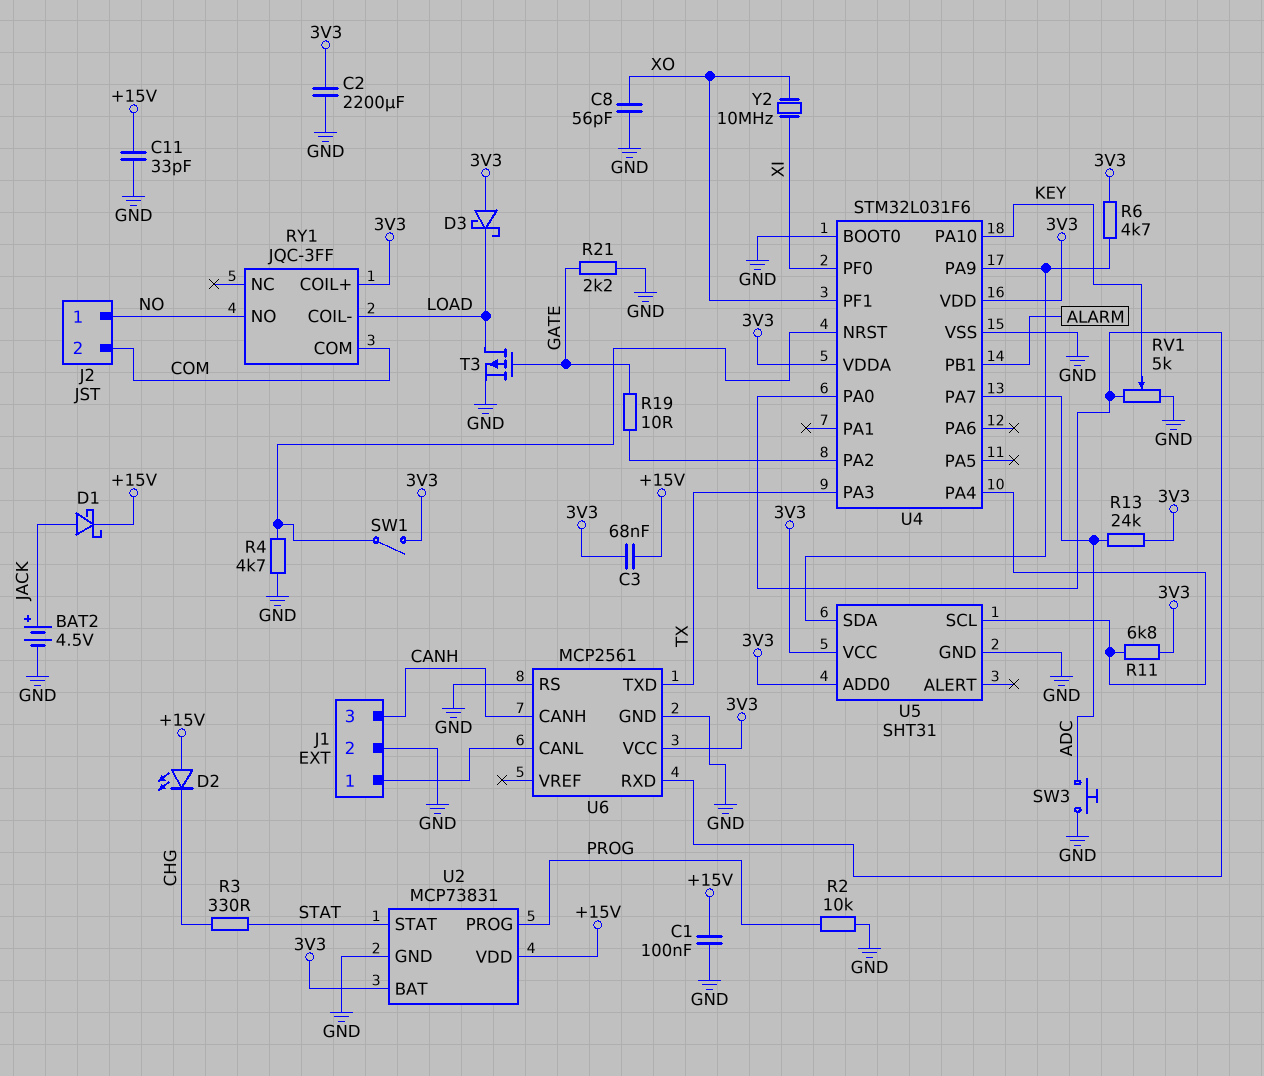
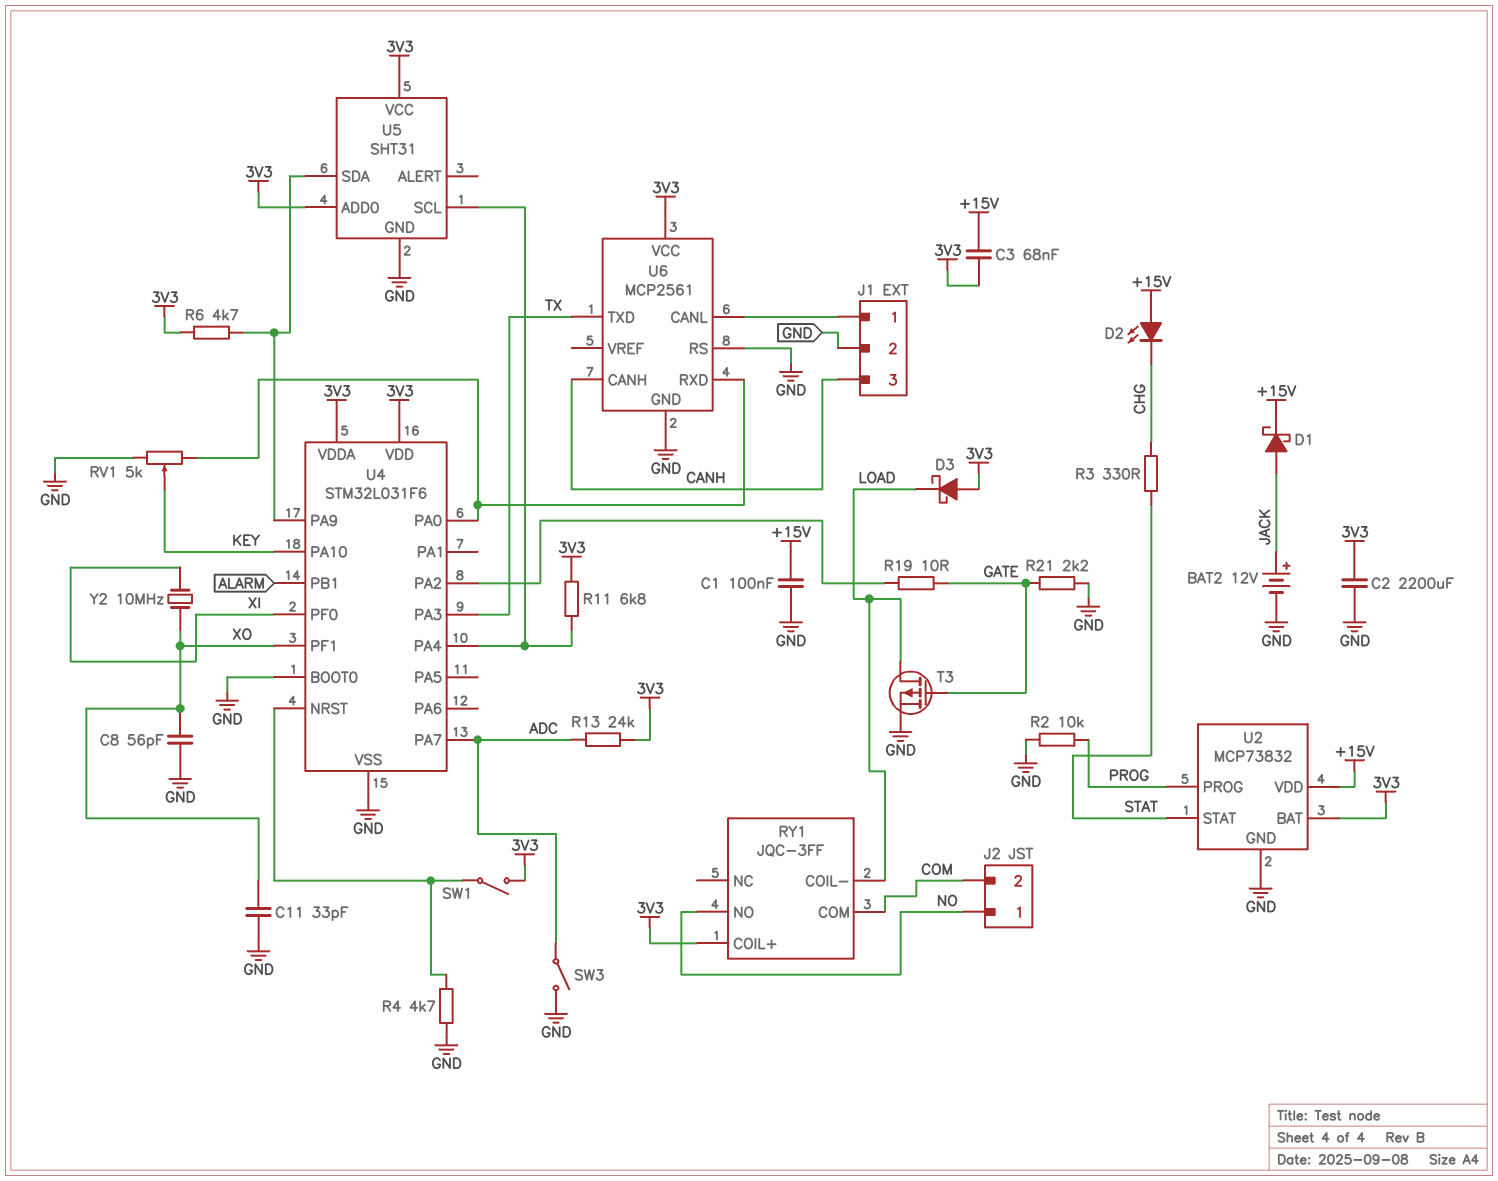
BAT2: 4.5V (plus JACK, minus GND) -> 12V (plus JACK, minus GND)
C11: 33pF (+15V, GND) -> 33pF (GND, XO)
SW3: button (ADC, GND) -> switch (ADC, GND)
U2: MCP73831 -> MCP73832

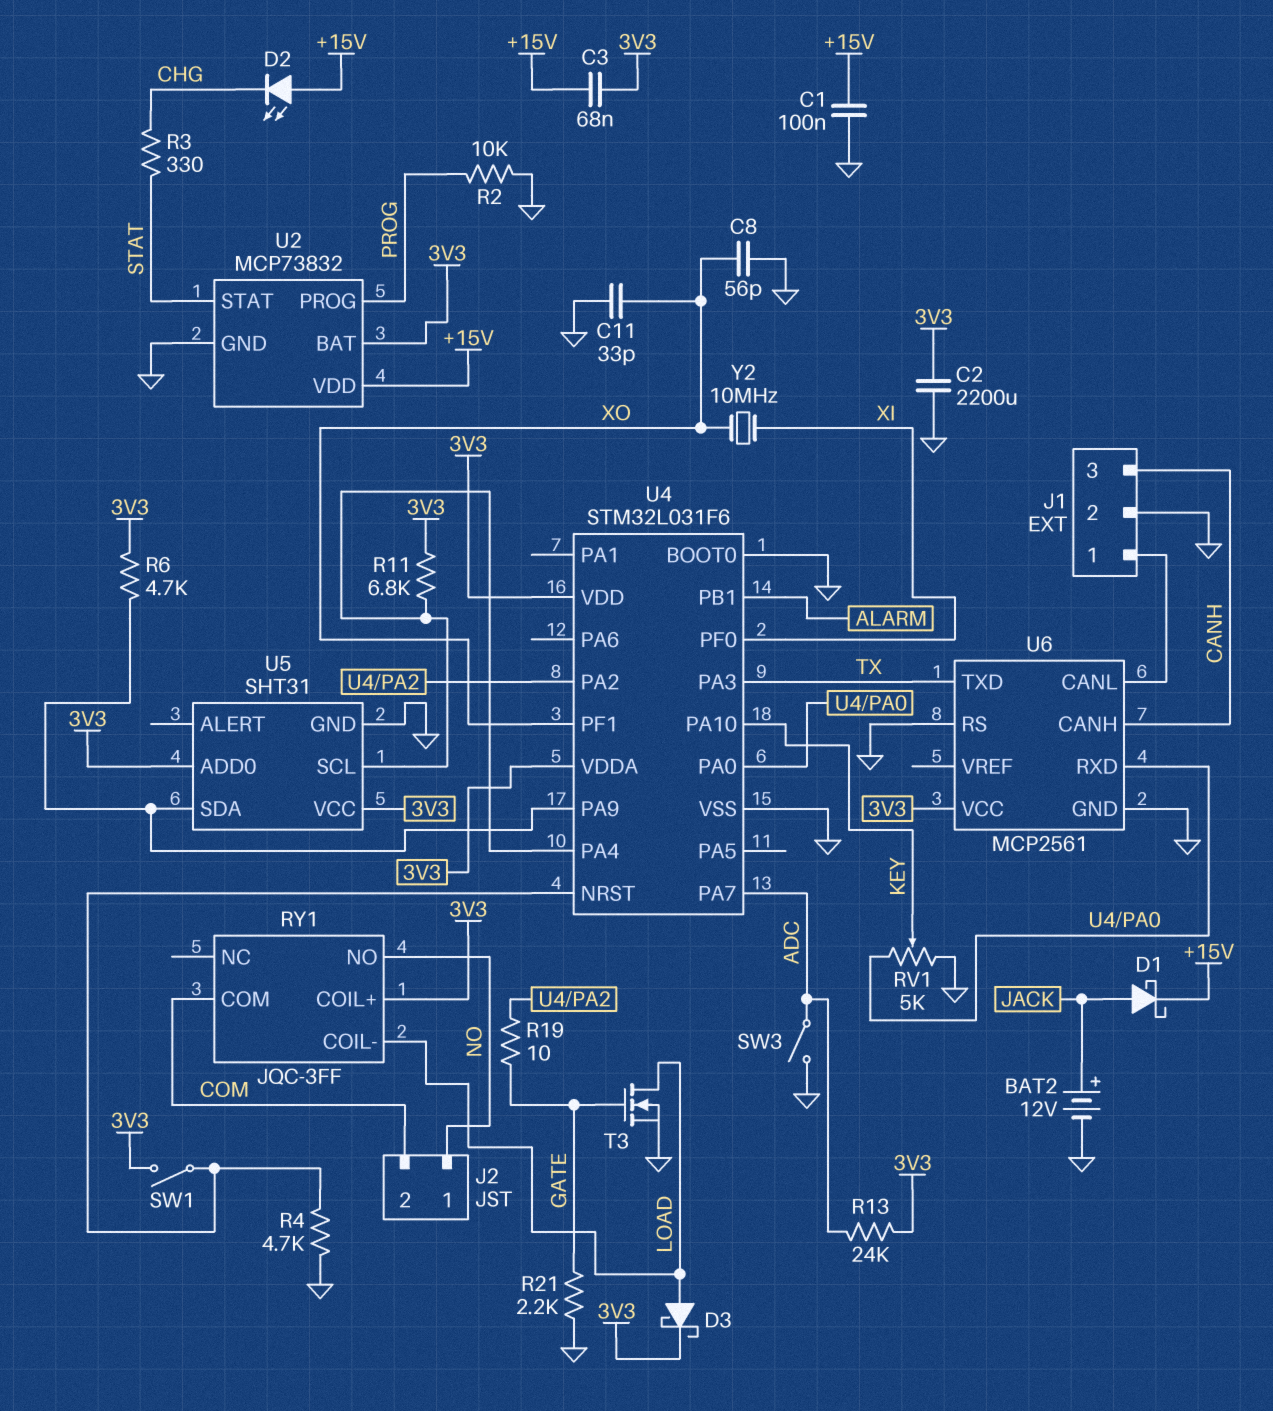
D3: schottky (A 3V3, K LOAD) -> schottky (A LOAD, K 3V3)
T3: PMOS (G GATE, D LOAD, S GND) -> NMOS (G GATE, D LOAD, S GND)

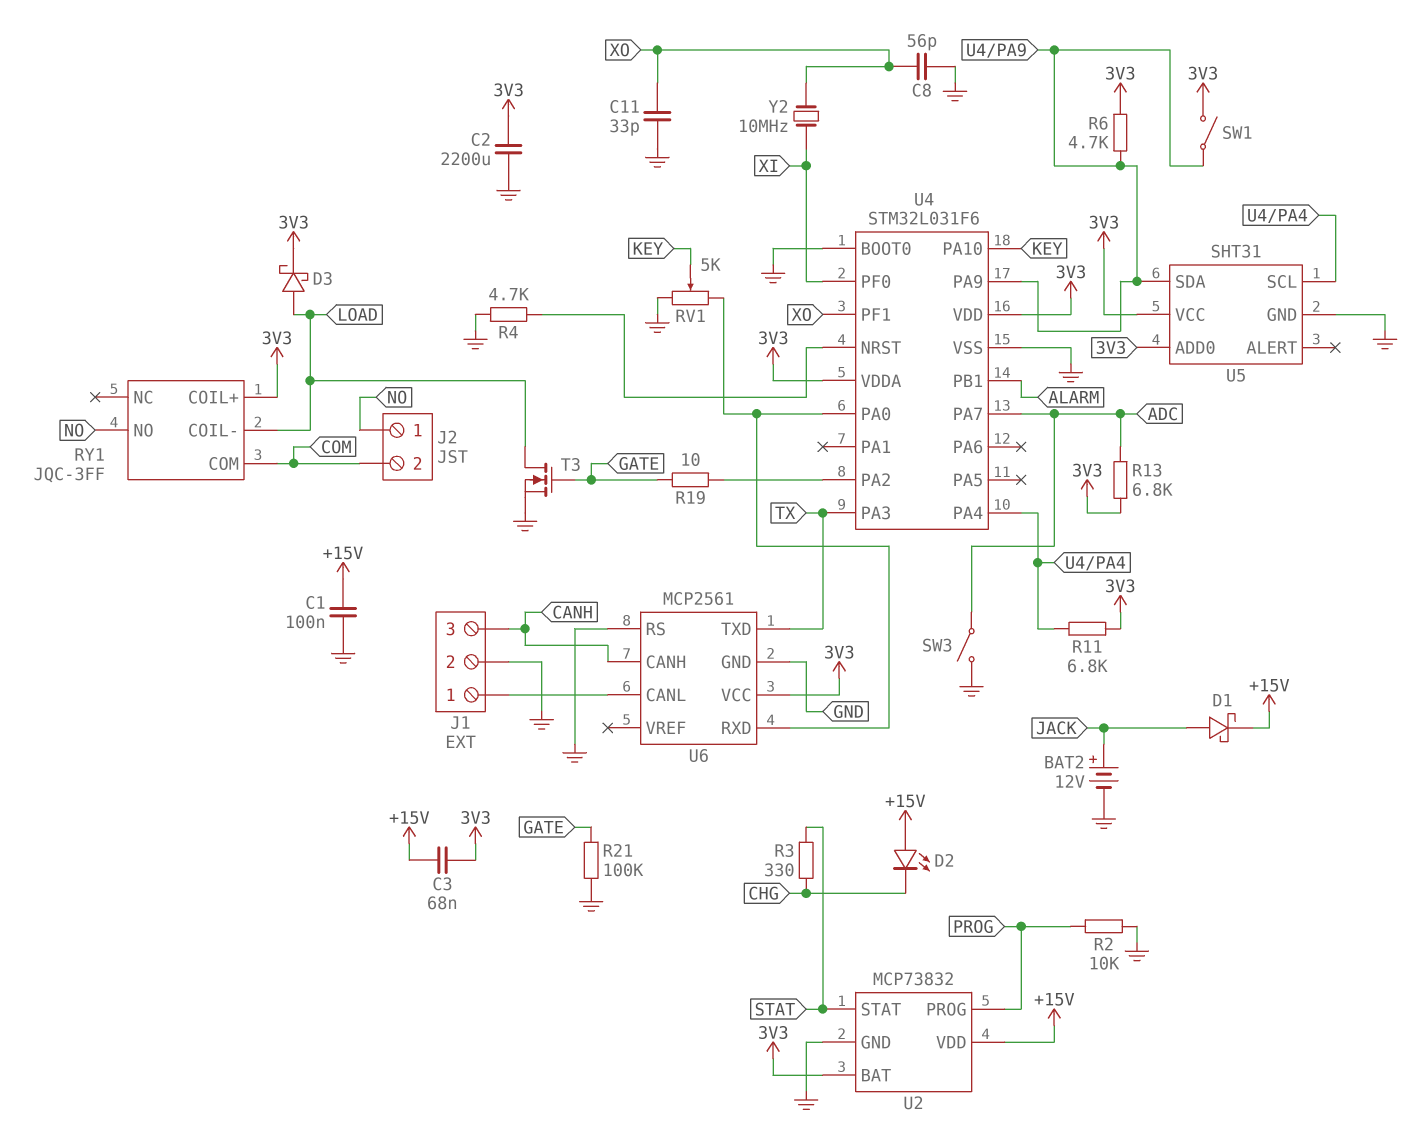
R13: 24k (3V3, ADC) -> 6.8k (3V3, ADC)
R21: 2.2k (GATE, GND) -> 100k (GATE, GND)
SW1: switch (3V3, U4/NRST) -> switch (3V3, U4/PA9)

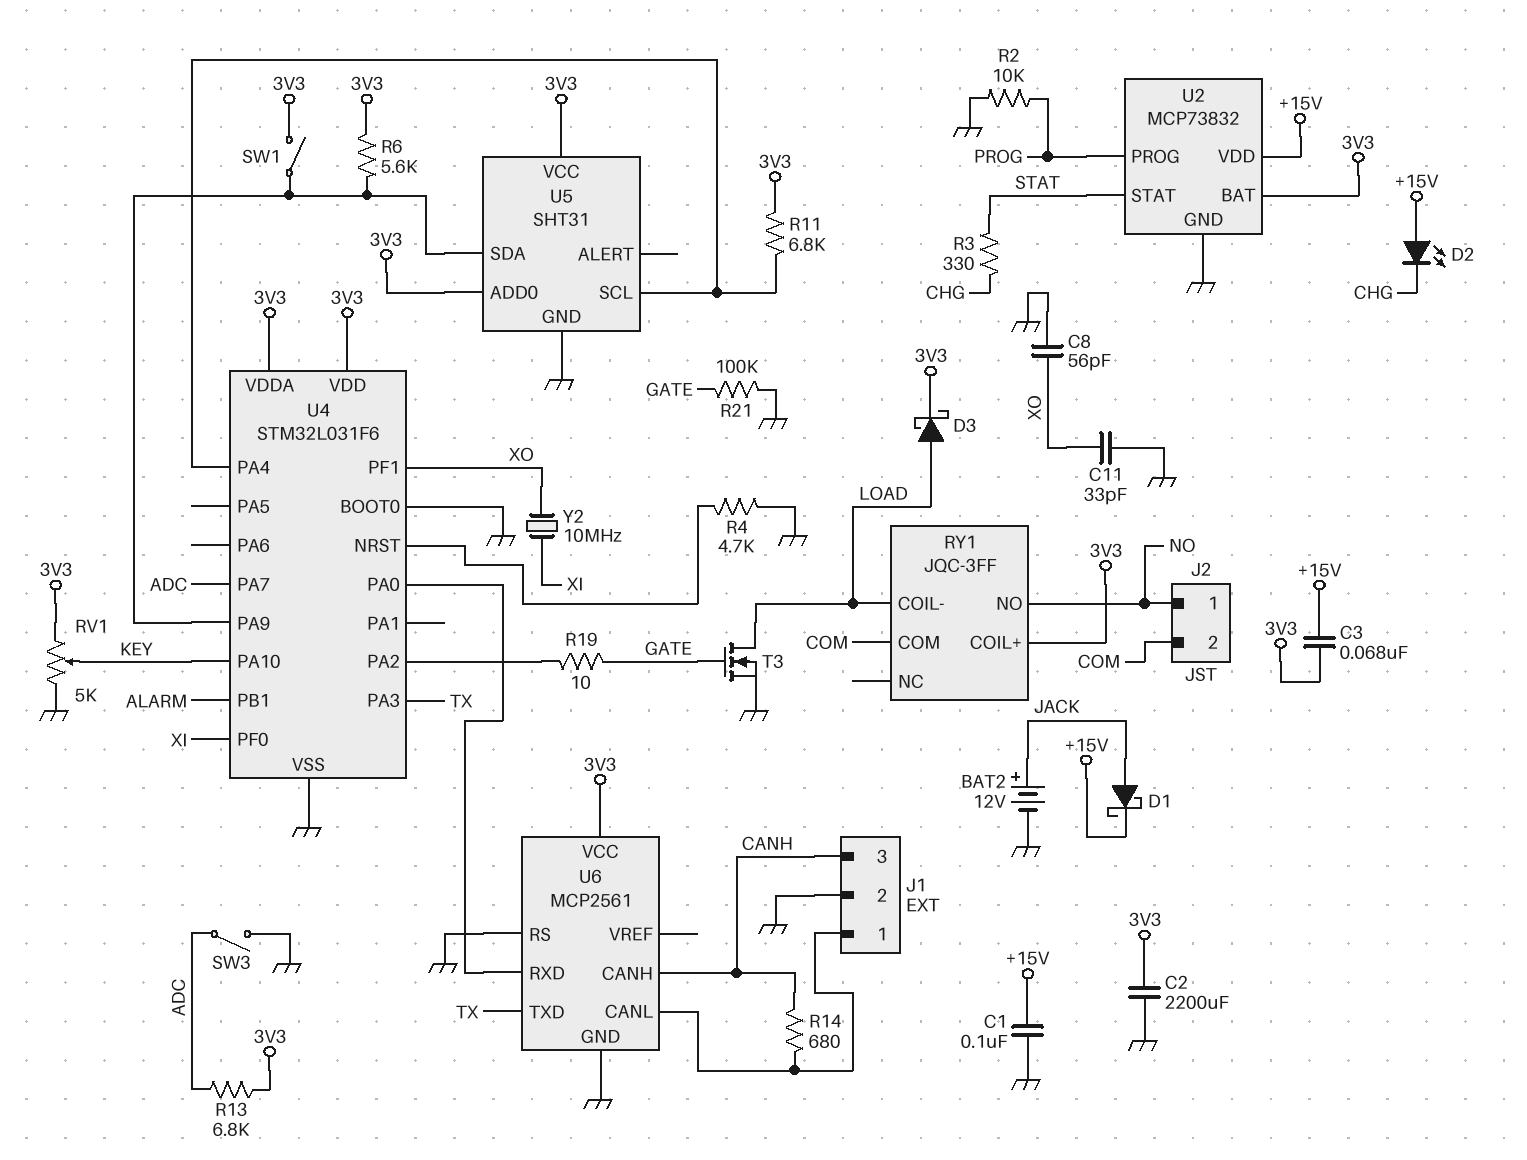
R6: 4.7k (3V3, U4/PA9) -> 5.6k (3V3, U4/PA9)
R14: none -> 680 (CANH, J1/1)
RV1: 5k (GND, U4/PA0, wiper KEY) -> 5k (3V3, GND, wiper KEY)

